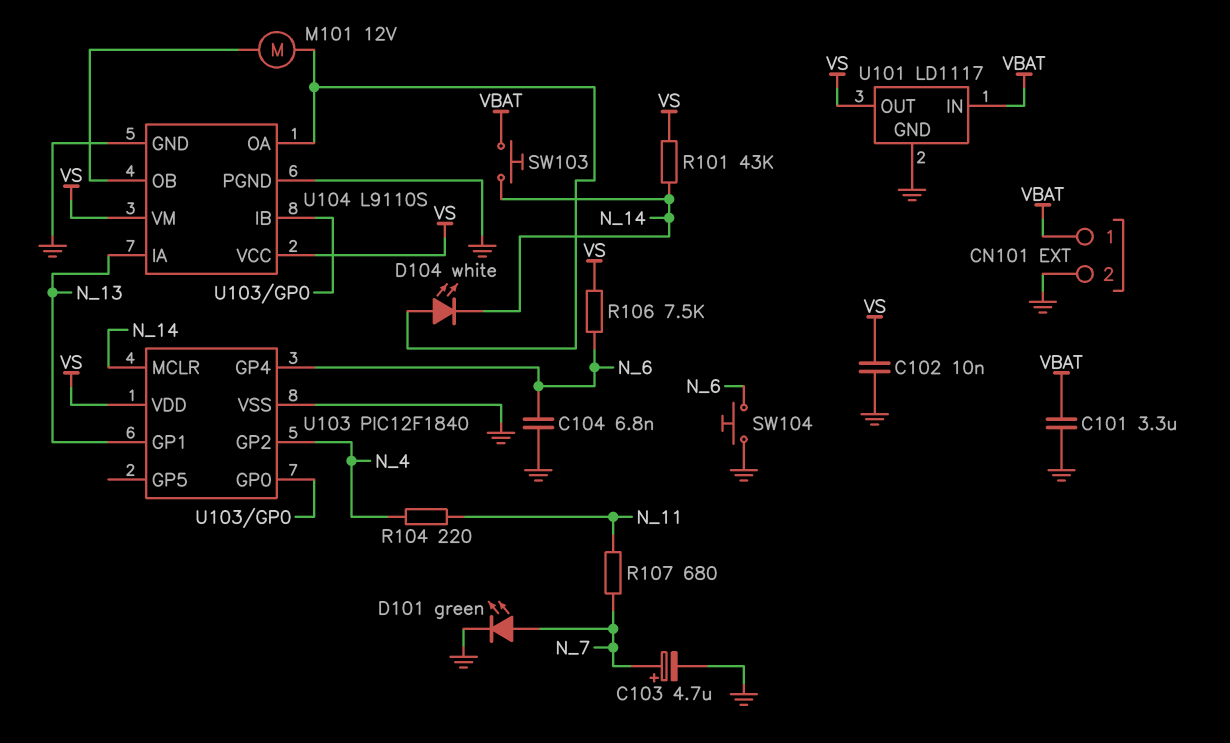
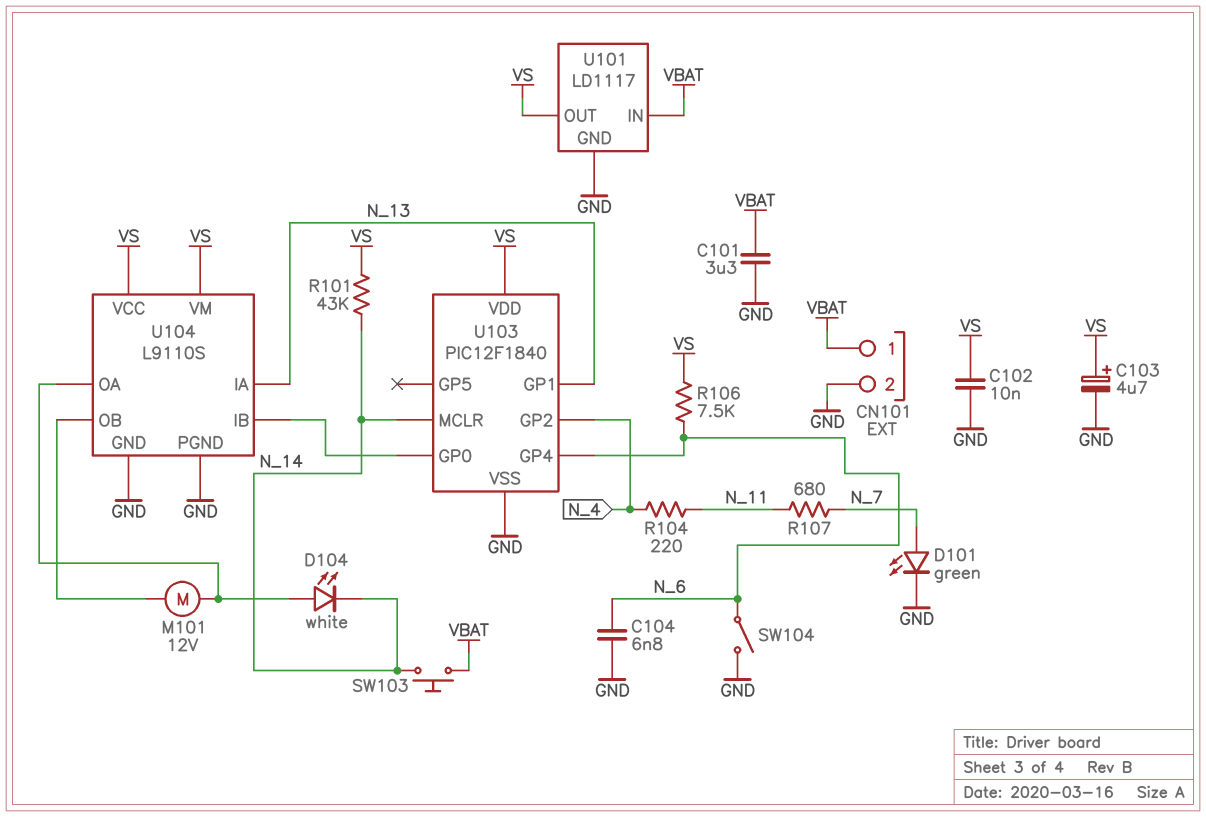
C103: 4.7uF (plus N_7, minus GND) -> 4.7uF (plus VS, minus GND)
SW104: button (GND, N_6) -> switch (GND, N_6)

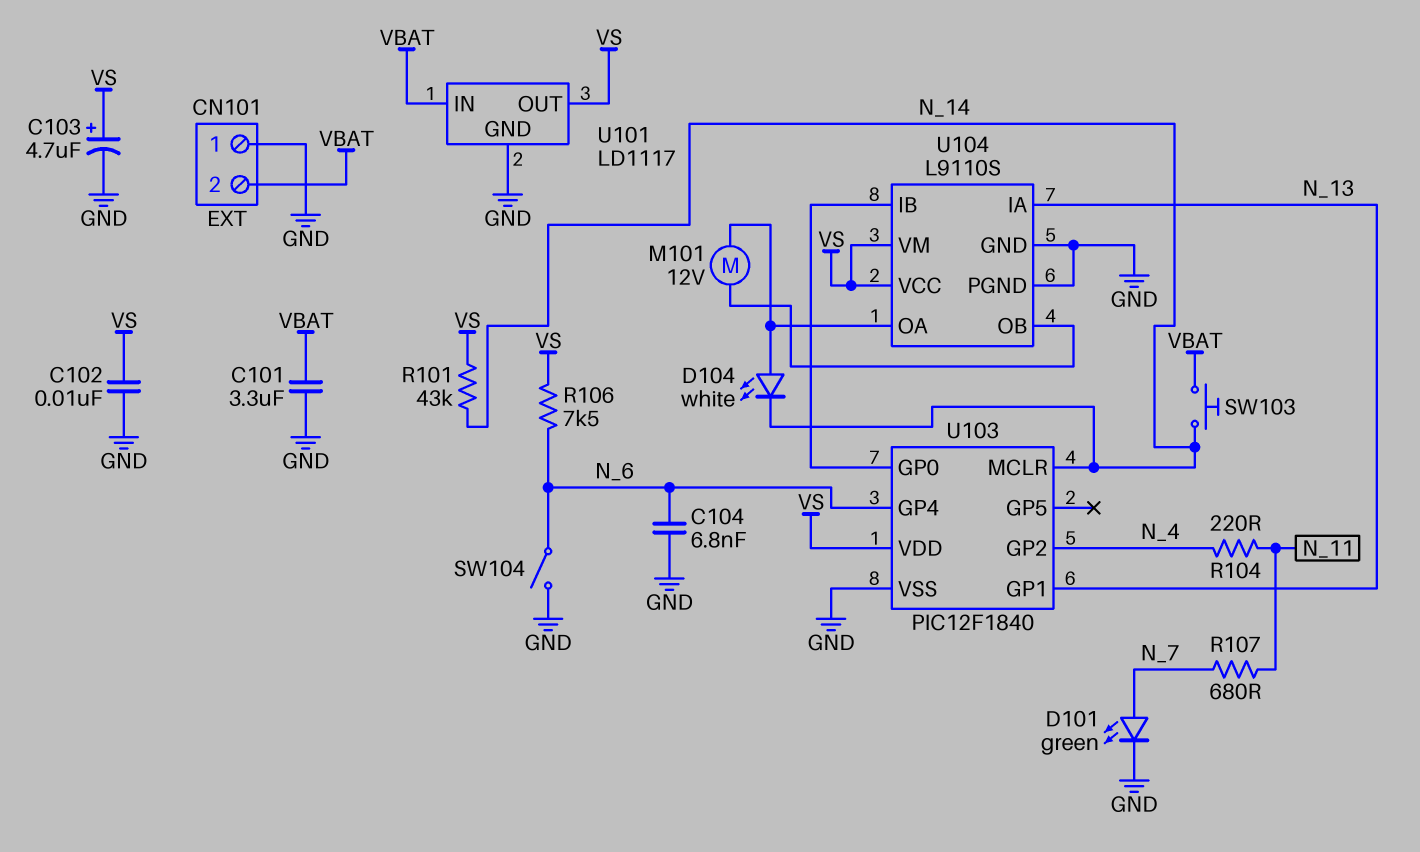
CN101 pin 1: VBAT -> GND
CN101 pin 2: GND -> VBAT

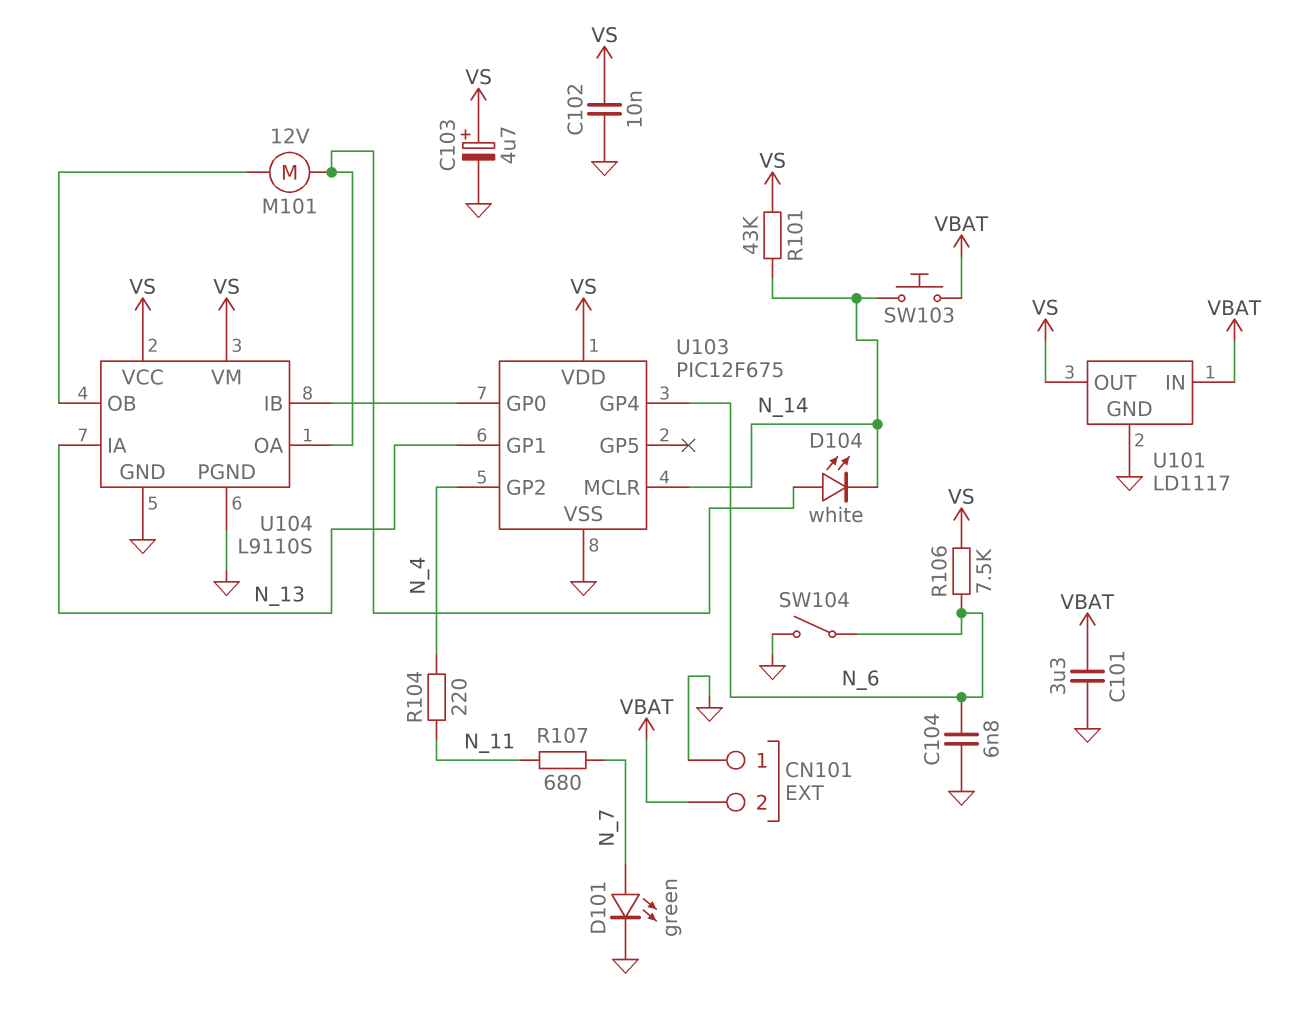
U103: PIC12F1840 -> PIC12F675

